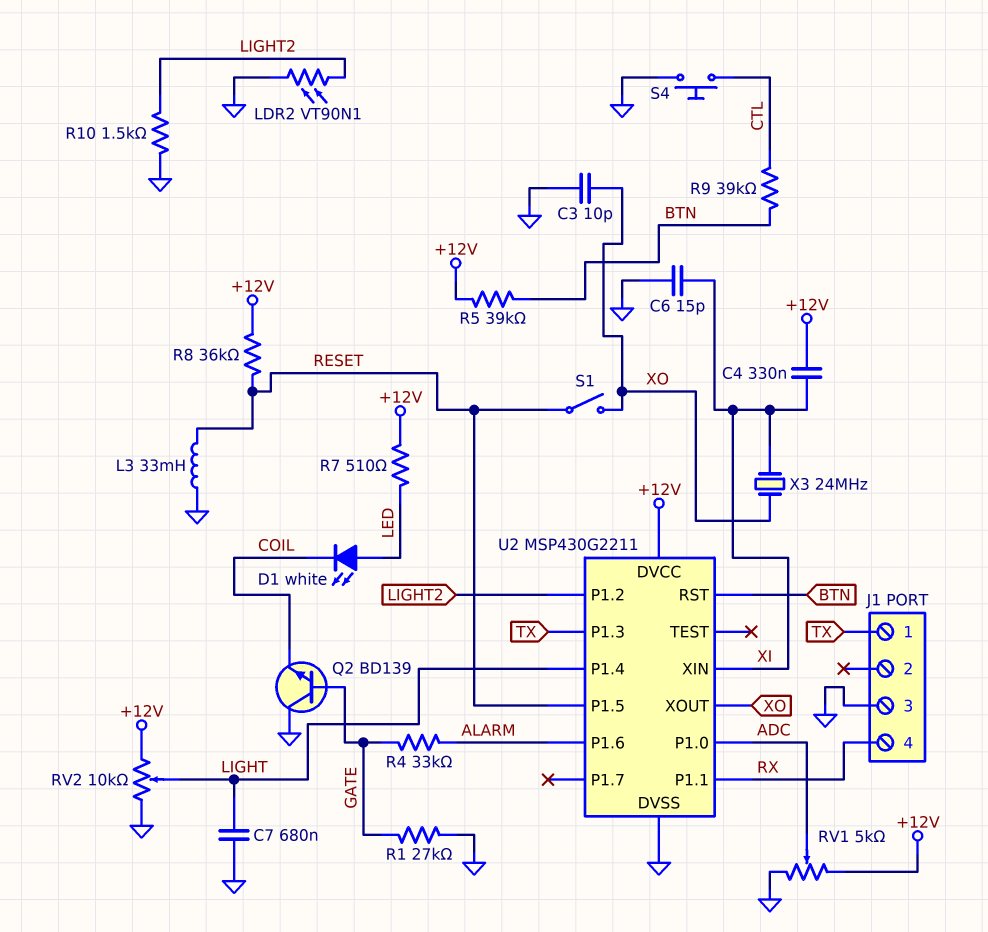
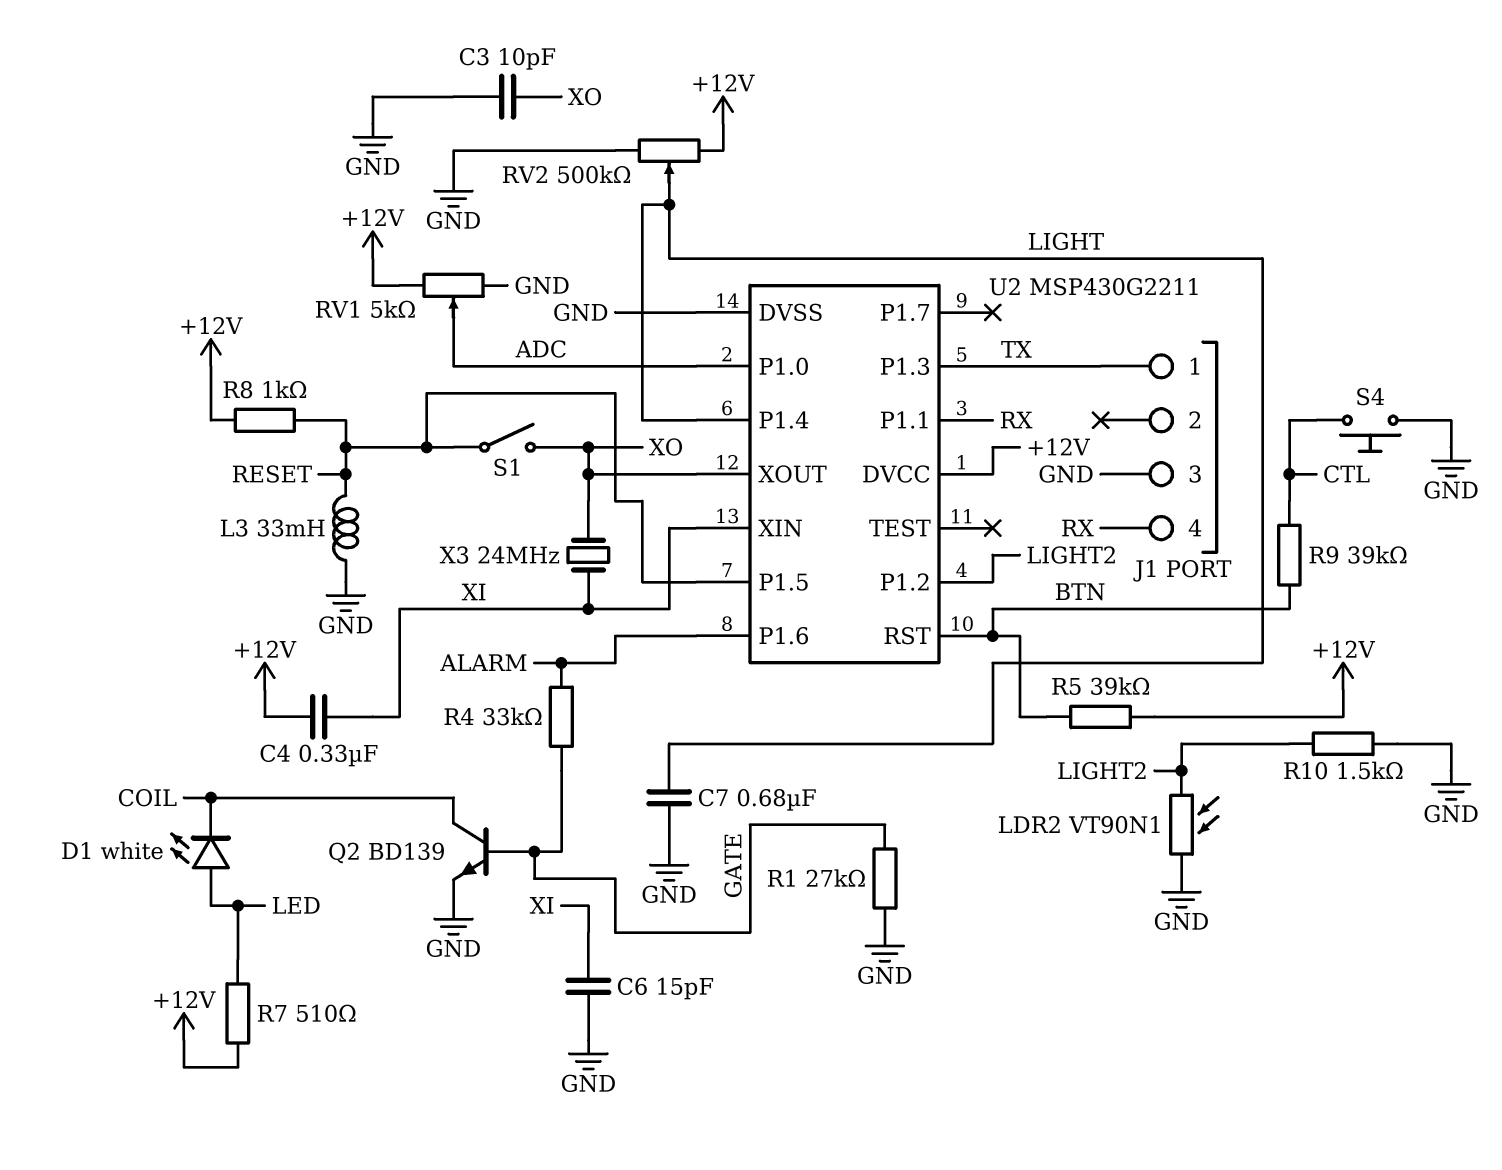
Q2: NPN BD139 (B GATE, C GND, E COIL) -> NPN BD139 (B GATE, C COIL, E GND)
R8: 36k (+12V, RESET) -> 1k (+12V, RESET)
RV2: 10k (+12V, GND, wiper LIGHT) -> 500k (+12V, GND, wiper LIGHT)

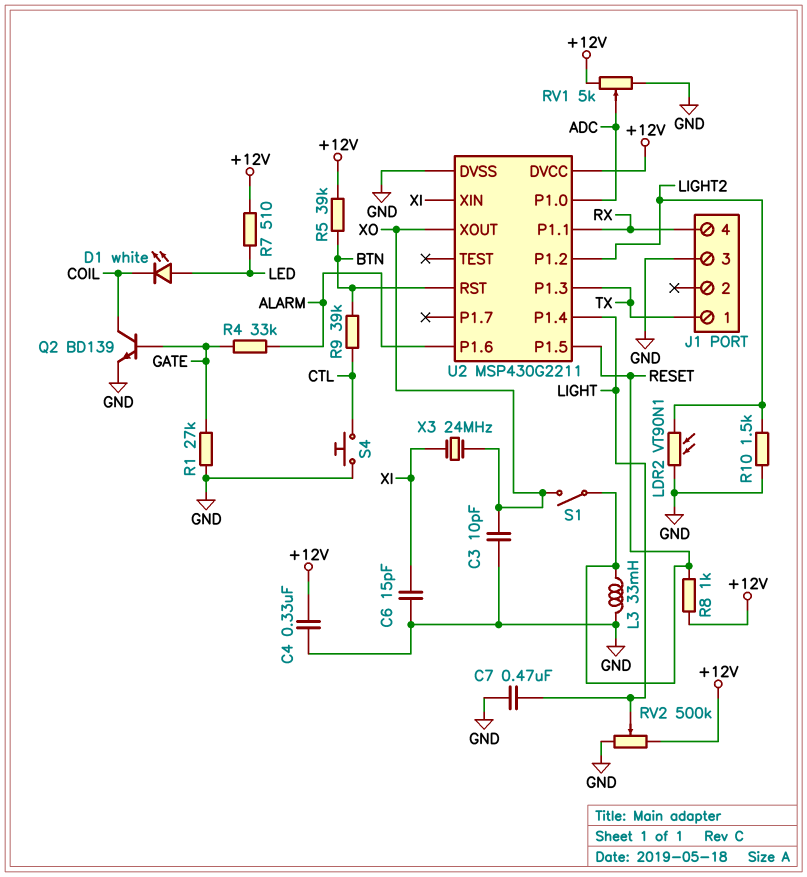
C4: 330nF (+12V, XI) -> 330nF (+12V, GND)
C7: 680nF (GND, LIGHT) -> 470nF (GND, LIGHT)

